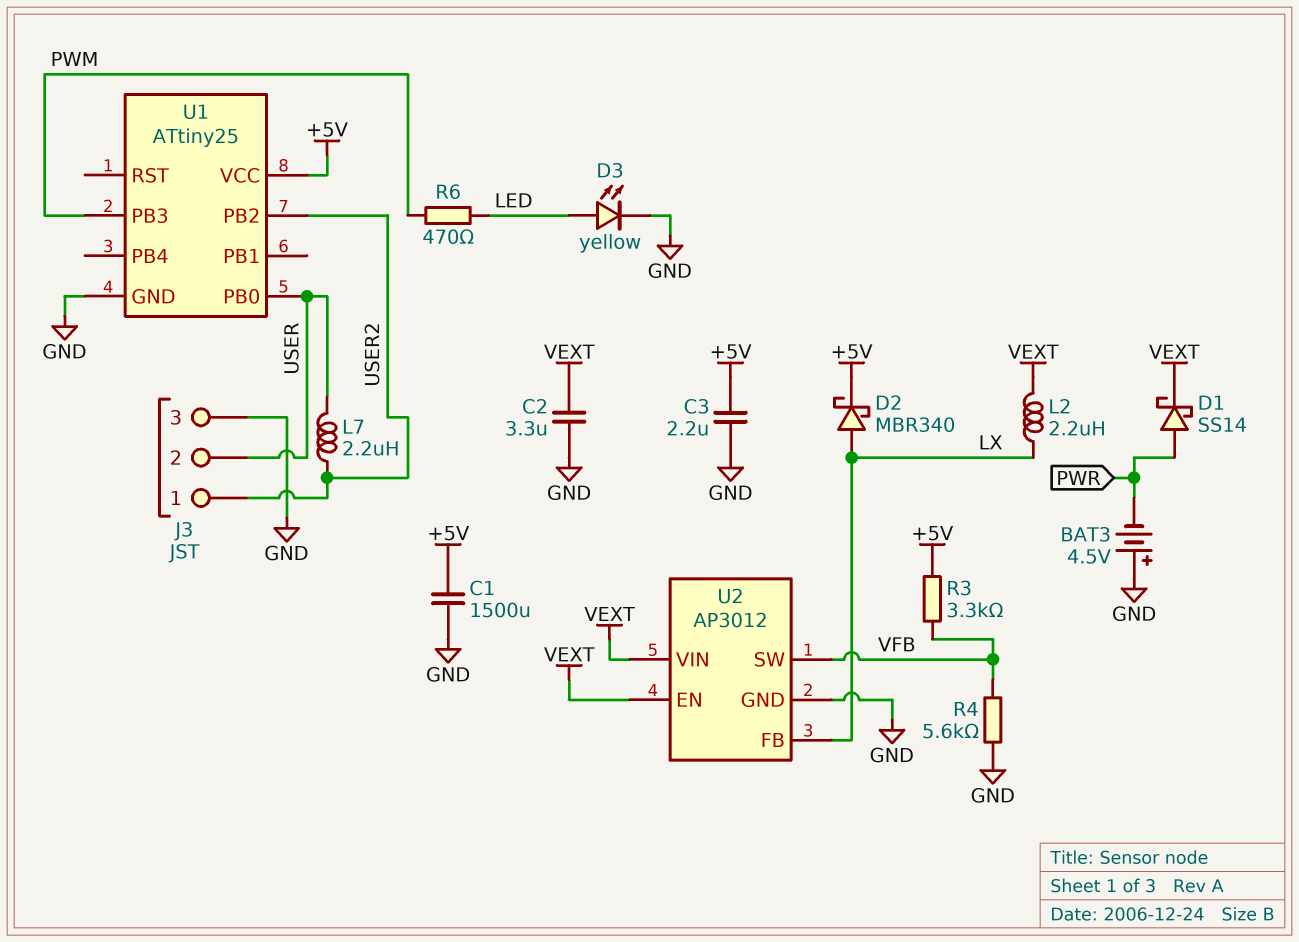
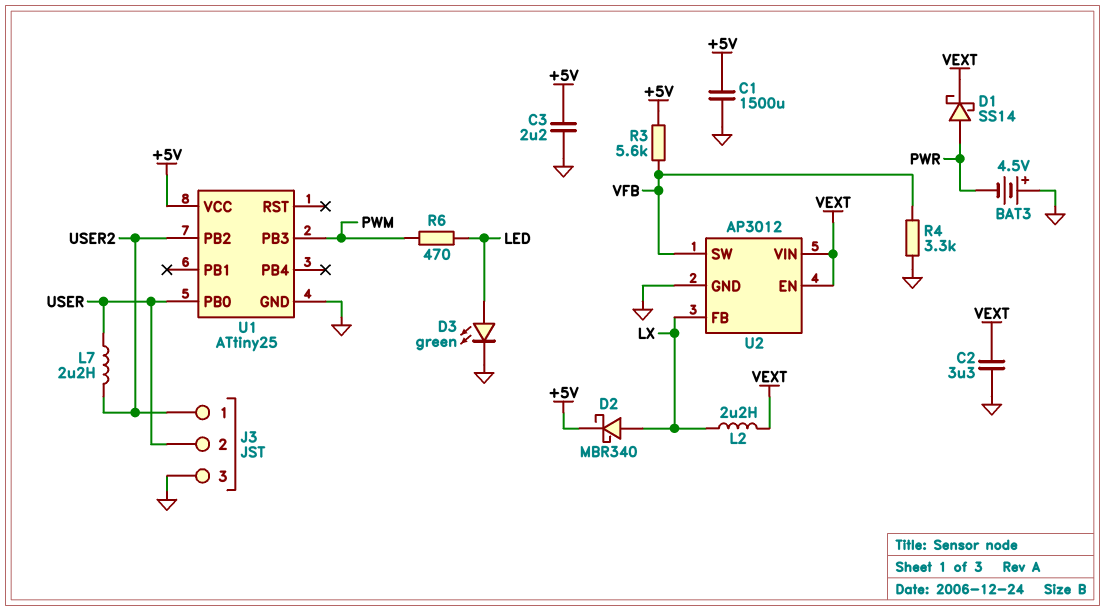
D3: LED yellow (A LED, K GND) -> LED green (A LED, K GND)
R3: 3.3k (+5V, VFB) -> 5.6k (+5V, VFB)
R4: 5.6k (GND, VFB) -> 3.3k (GND, VFB)

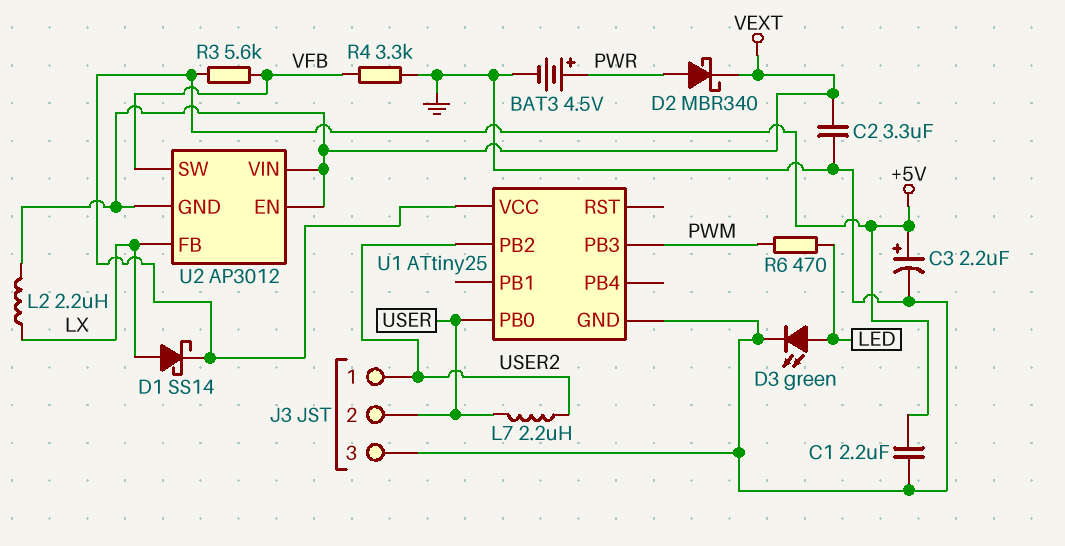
BAT3: 4.5V (plus GND, minus PWR) -> 4.5V (plus PWR, minus GND)
C1: 1500uF (+5V, GND) -> 2.2uF (+5V, GND)
C3: 2.2uF (+5V, GND) -> 2.2uF (plus +5V, minus GND)
D1: schottky SS14 (A PWR, K VEXT) -> schottky SS14 (A LX, K +5V)
D2: schottky MBR340 (A LX, K +5V) -> schottky MBR340 (A PWR, K VEXT)
U2 pin GND: GND -> VEXT

